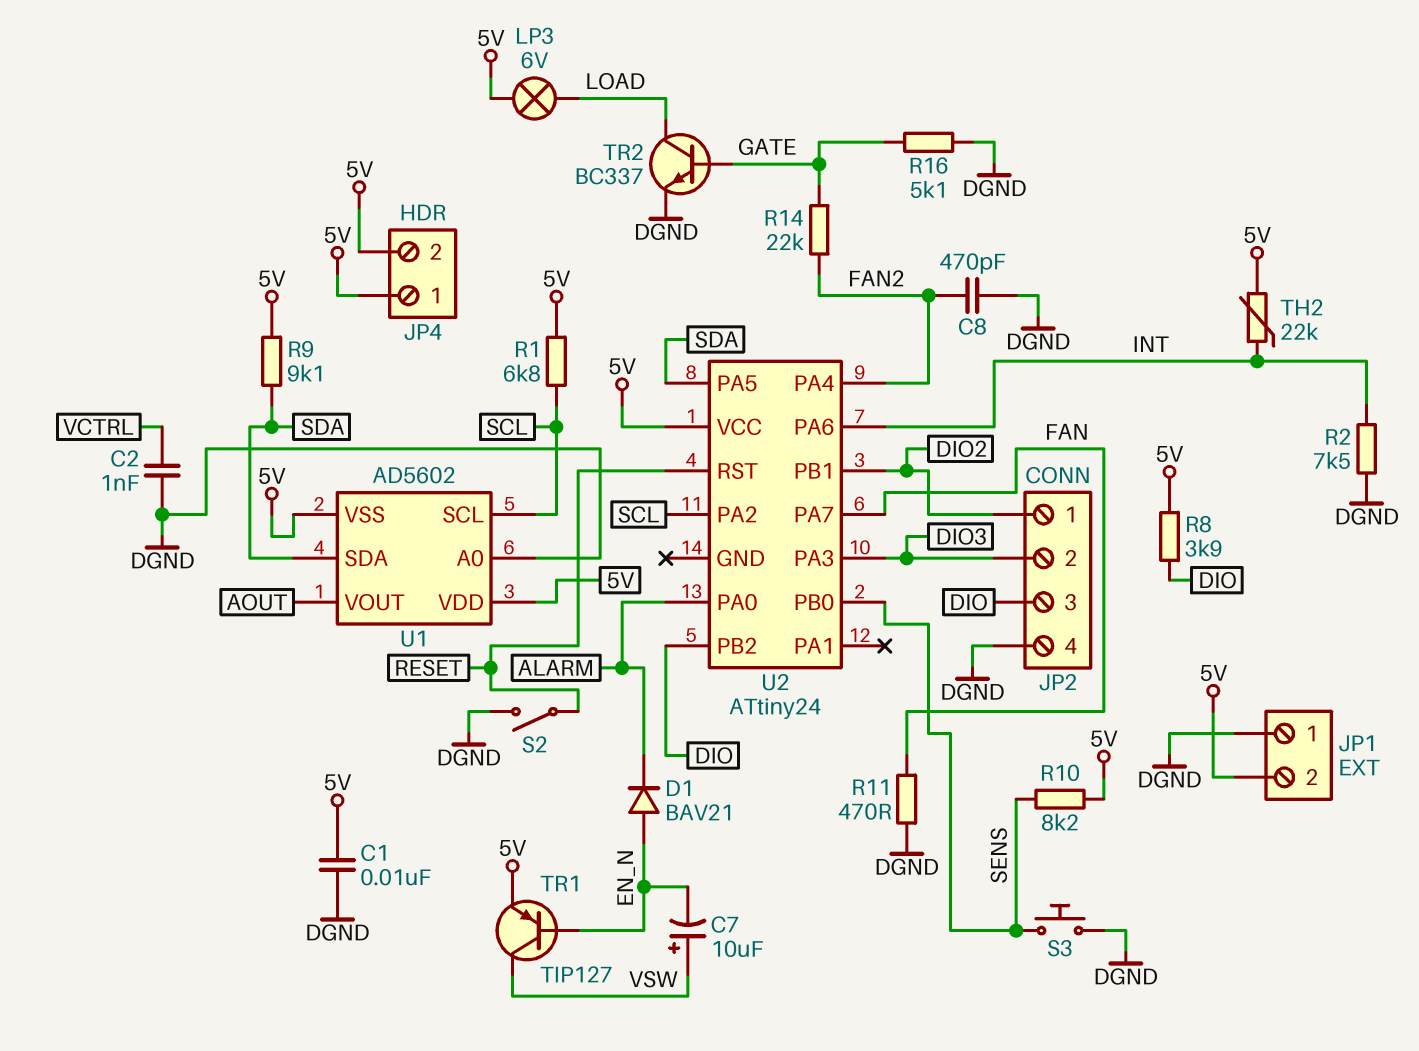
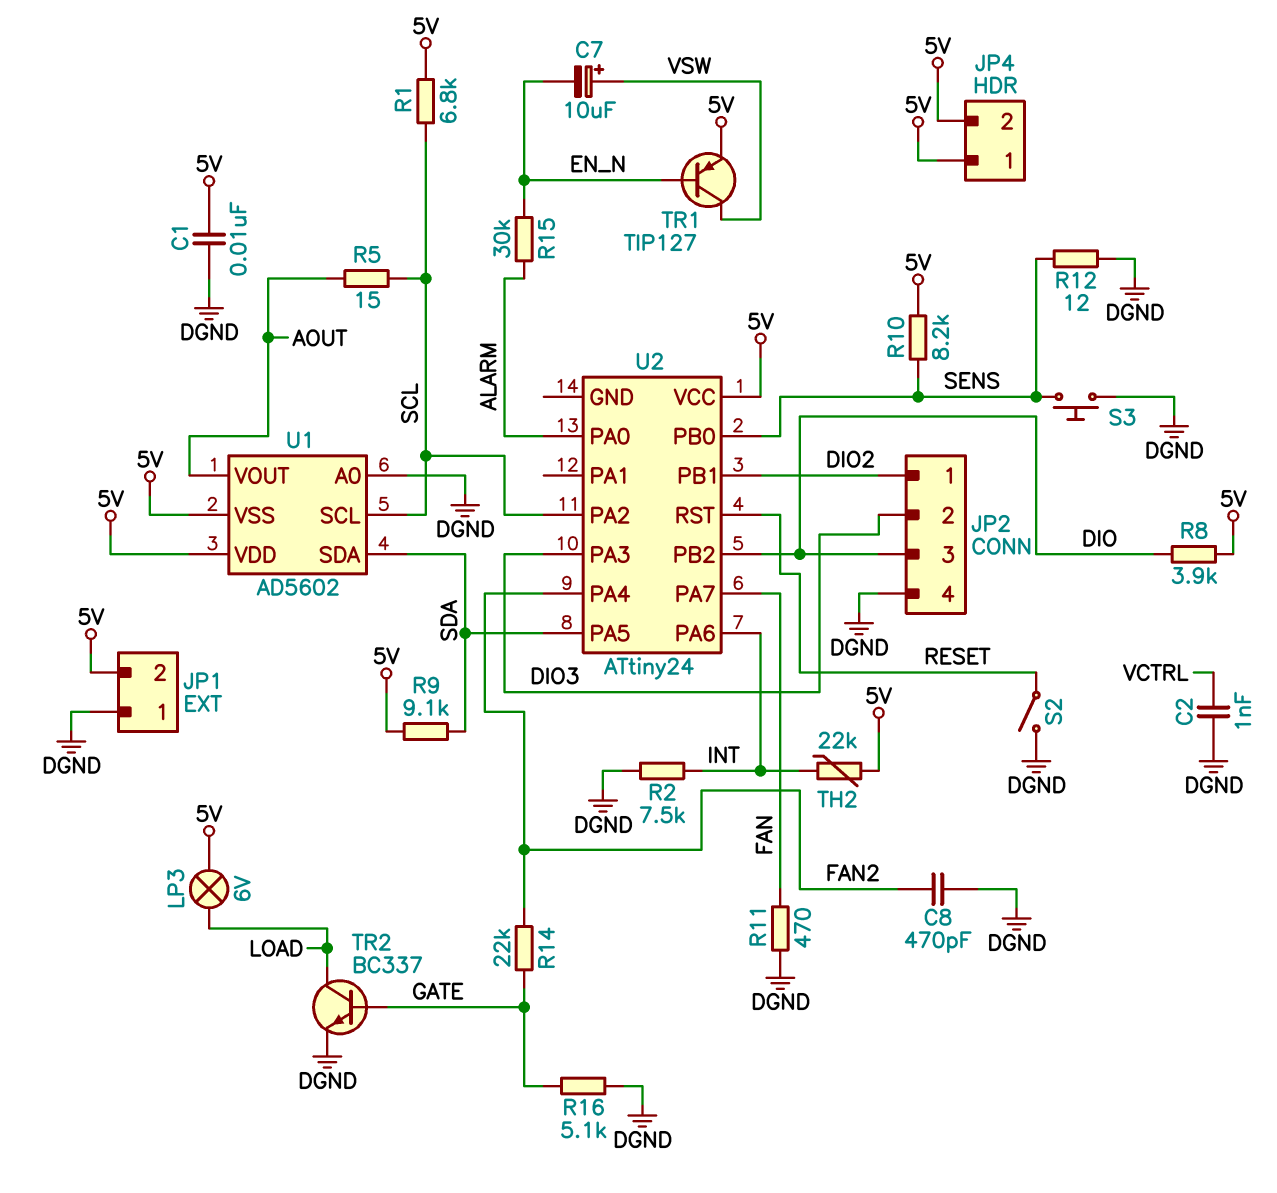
D1: diode BAV21 (A EN_N, K ALARM) -> none
R5: none -> 15 (AOUT, SCL)
R12: none -> 12 (DGND, SENS)
R15: none -> 30k (ALARM, EN_N)

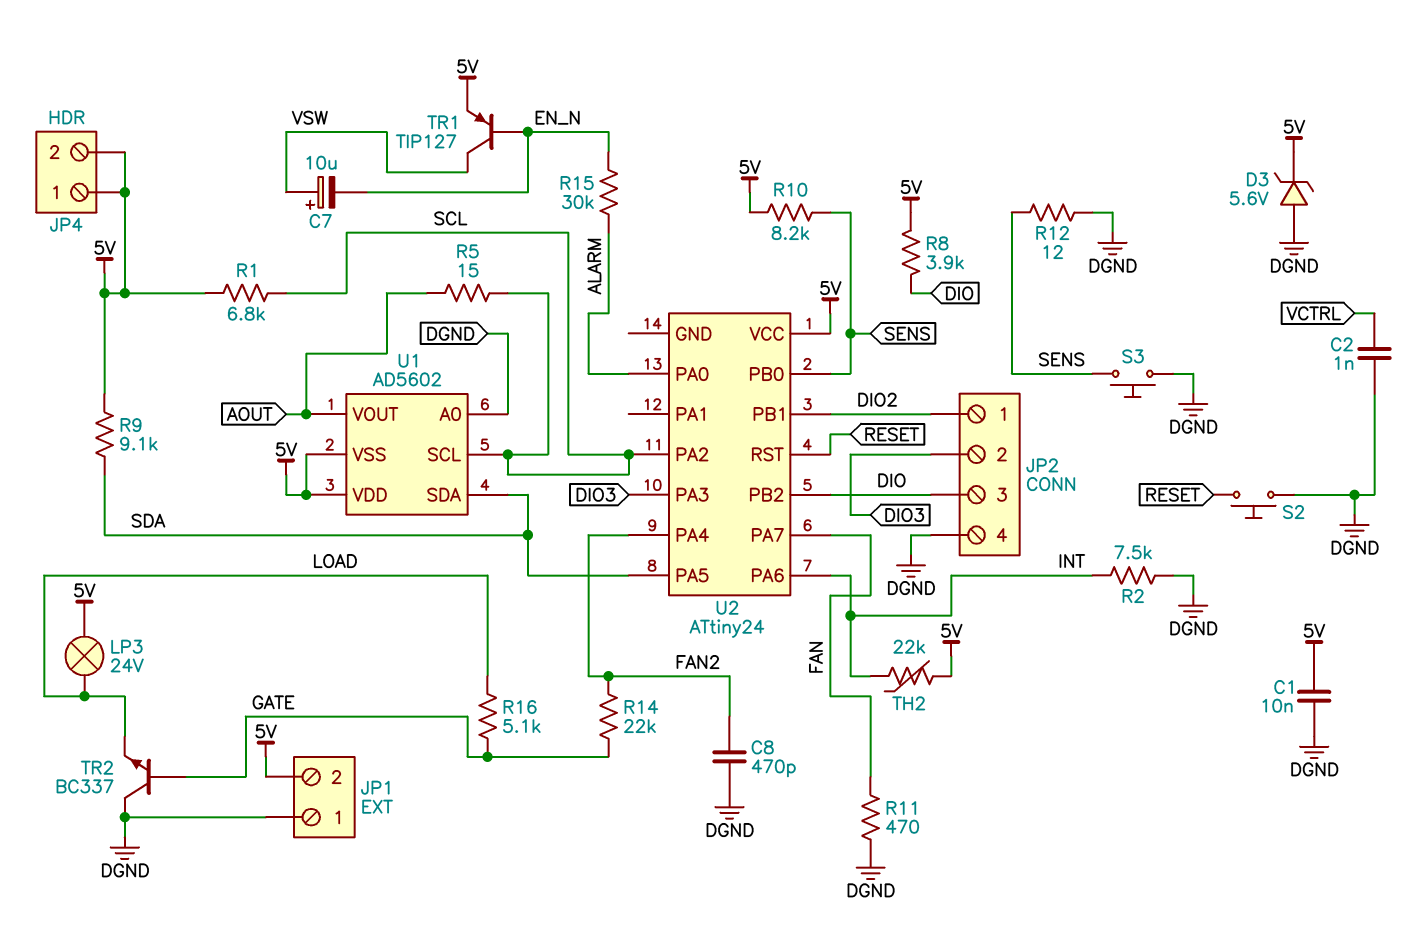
D3: none -> zener 5.6V (A DGND, K 5V)
LP3: lamp 6V (5V, LOAD) -> lamp 24V (5V, LOAD)
R16: 5.1k (DGND, GATE) -> 5.1k (GATE, LOAD)
S2: switch (DGND, RESET) -> button (DGND, RESET)
TR2: NPN BC337 (B GATE, C LOAD, E DGND) -> NPN BC337 (B GATE, C DGND, E LOAD)

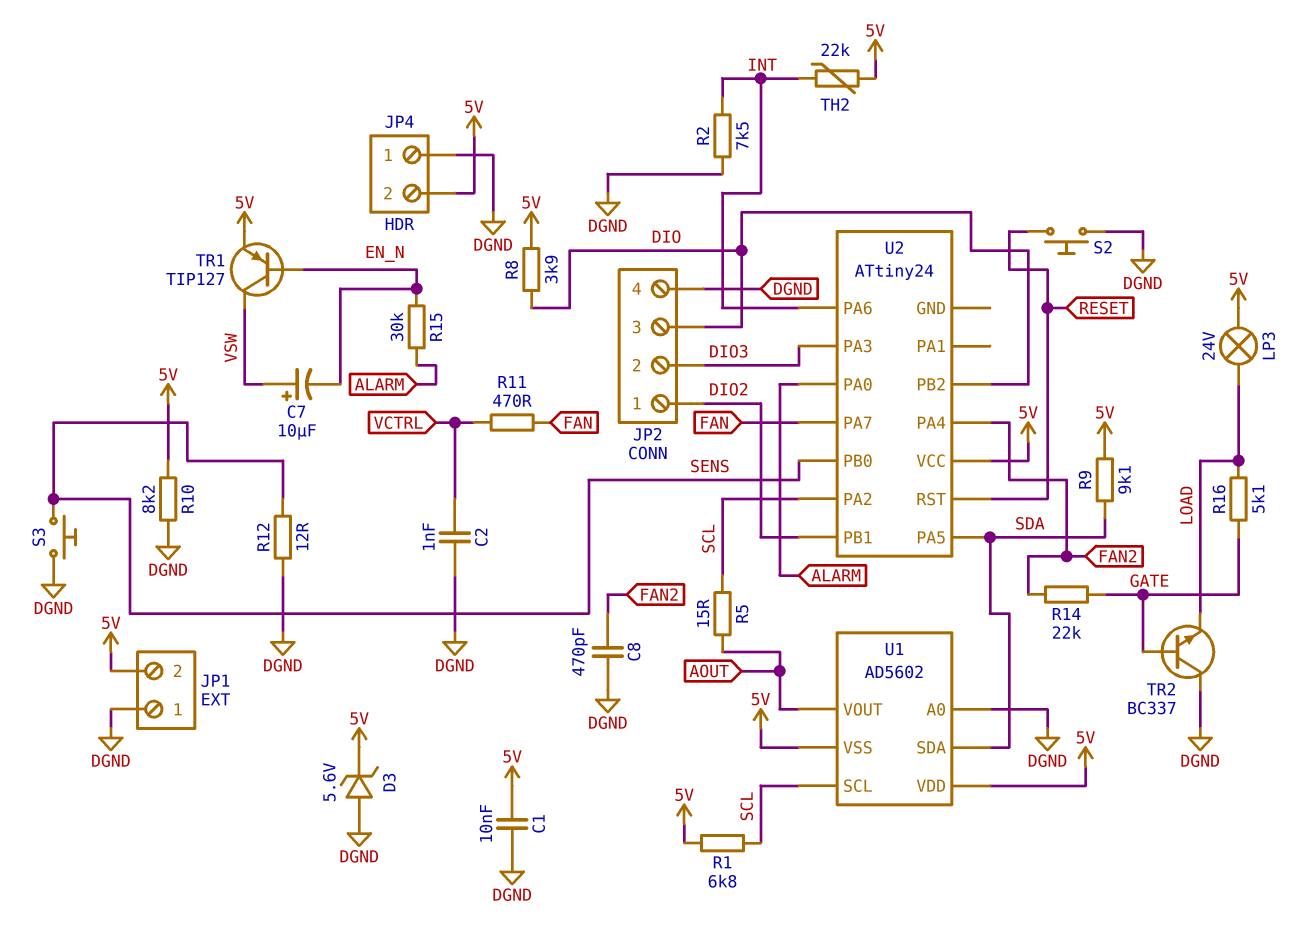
JP4 pin 1: 5V -> DGND
R10: 8.2k (5V, SENS) -> 8.2k (5V, DGND)
R11: 470 (DGND, FAN) -> 470 (FAN, VCTRL)

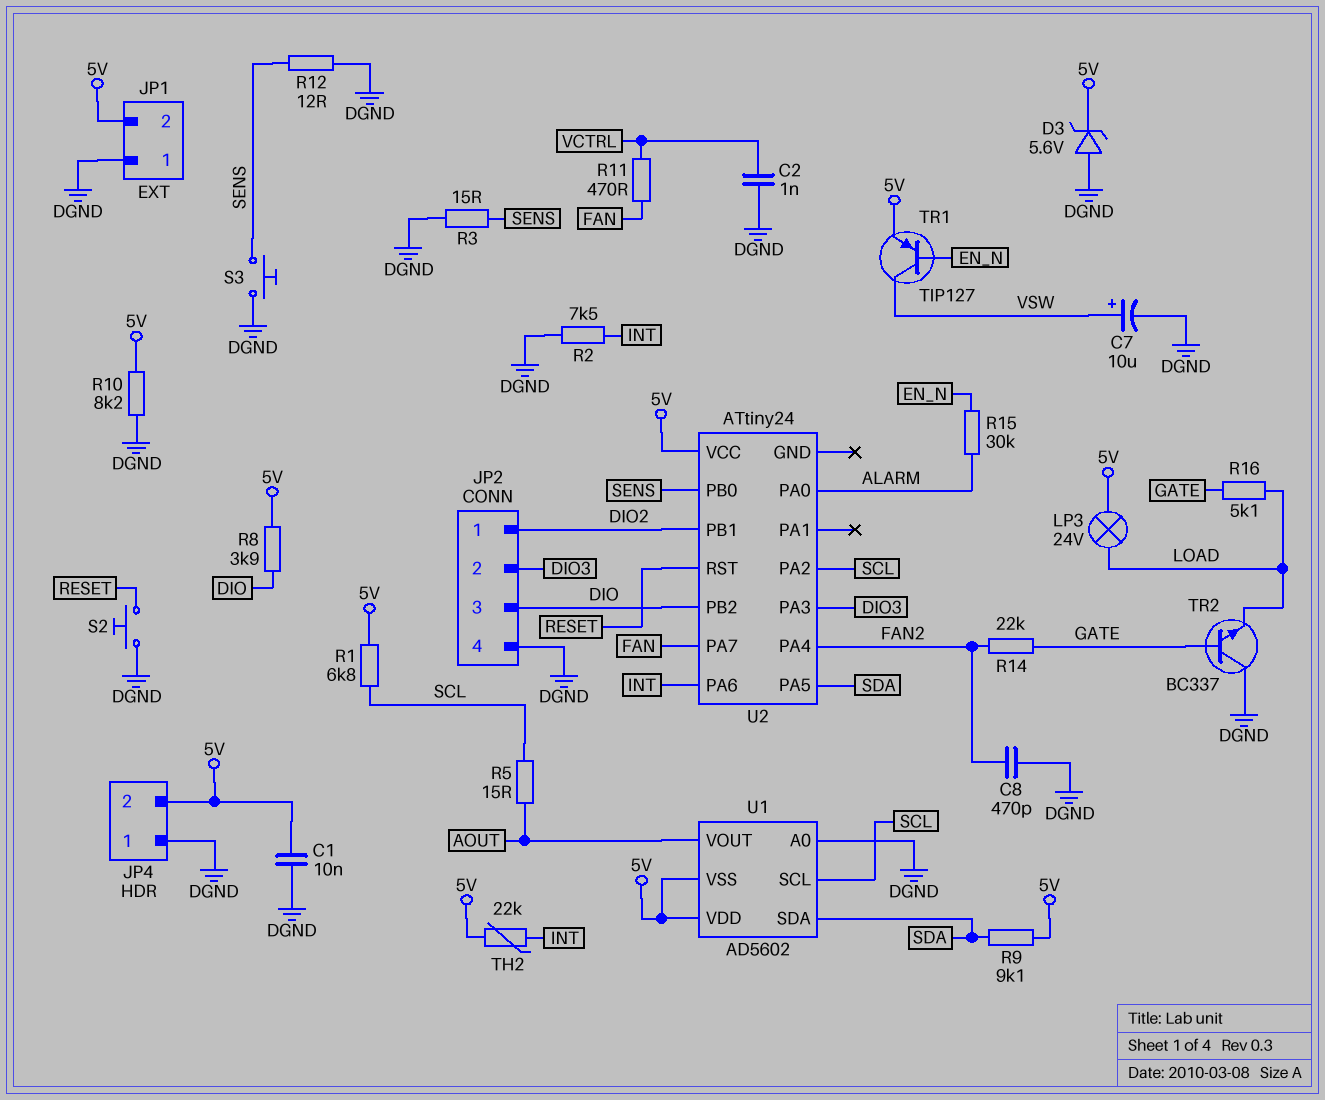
C7: 10uF (plus VSW, minus EN_N) -> 10uF (plus VSW, minus DGND)
R3: none -> 15 (DGND, SENS)

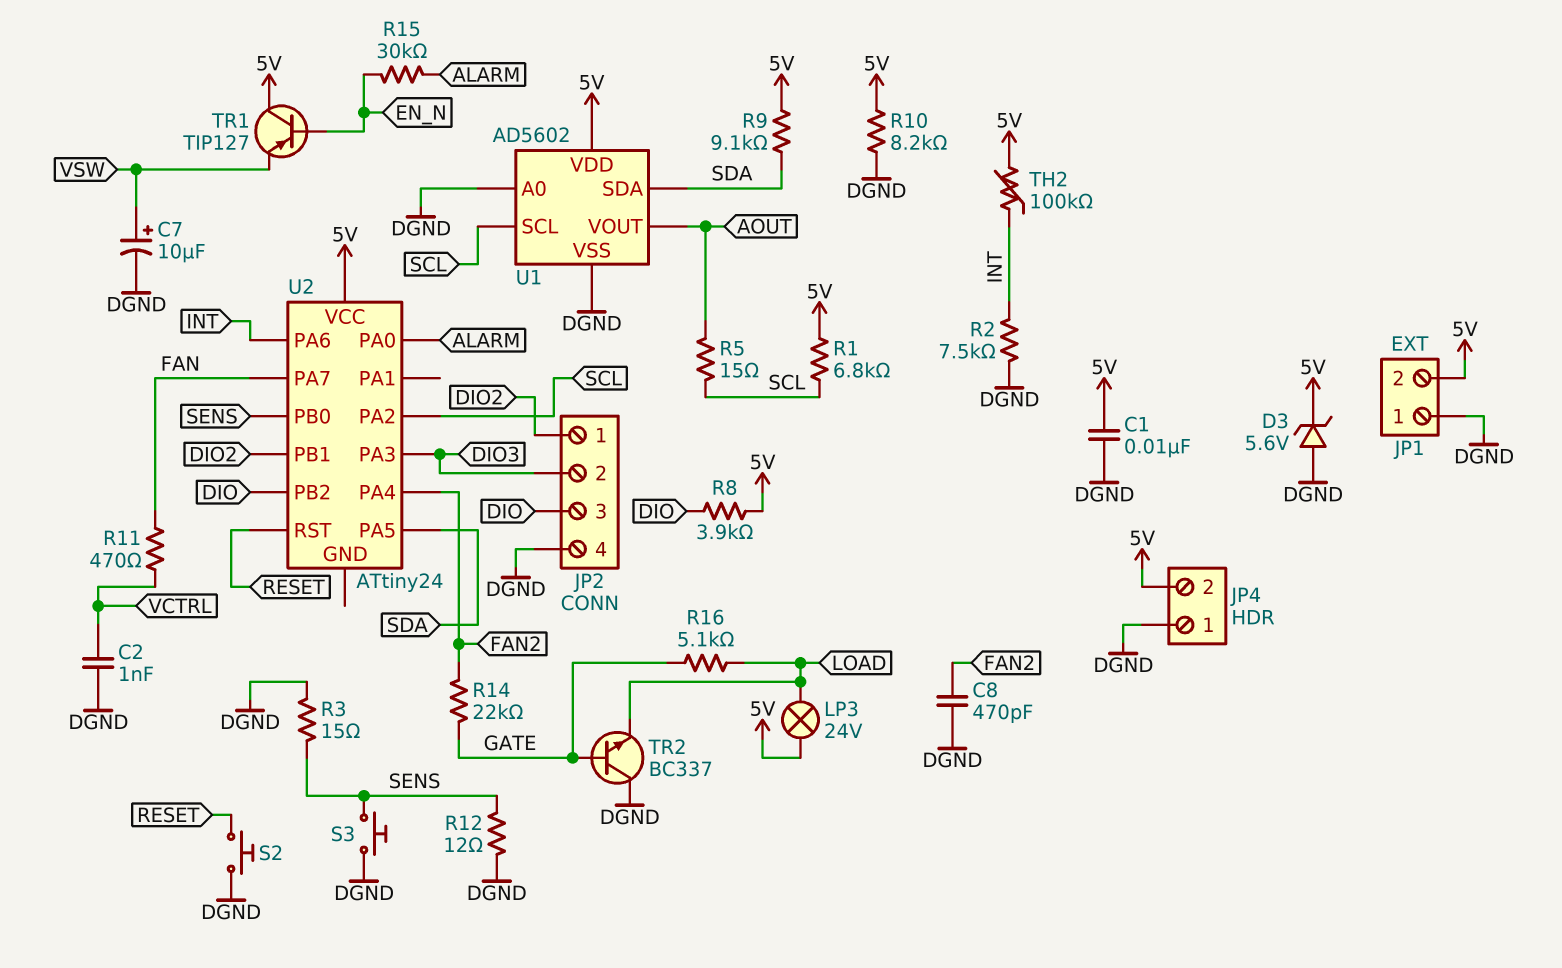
TH2: 22k (5V, INT) -> 100k (5V, INT)
TR1: PNP TIP127 (B EN_N, C VSW, E 5V) -> PNP TIP127 (B EN_N, C 5V, E VSW)
U1 pin VSS: 5V -> DGND

